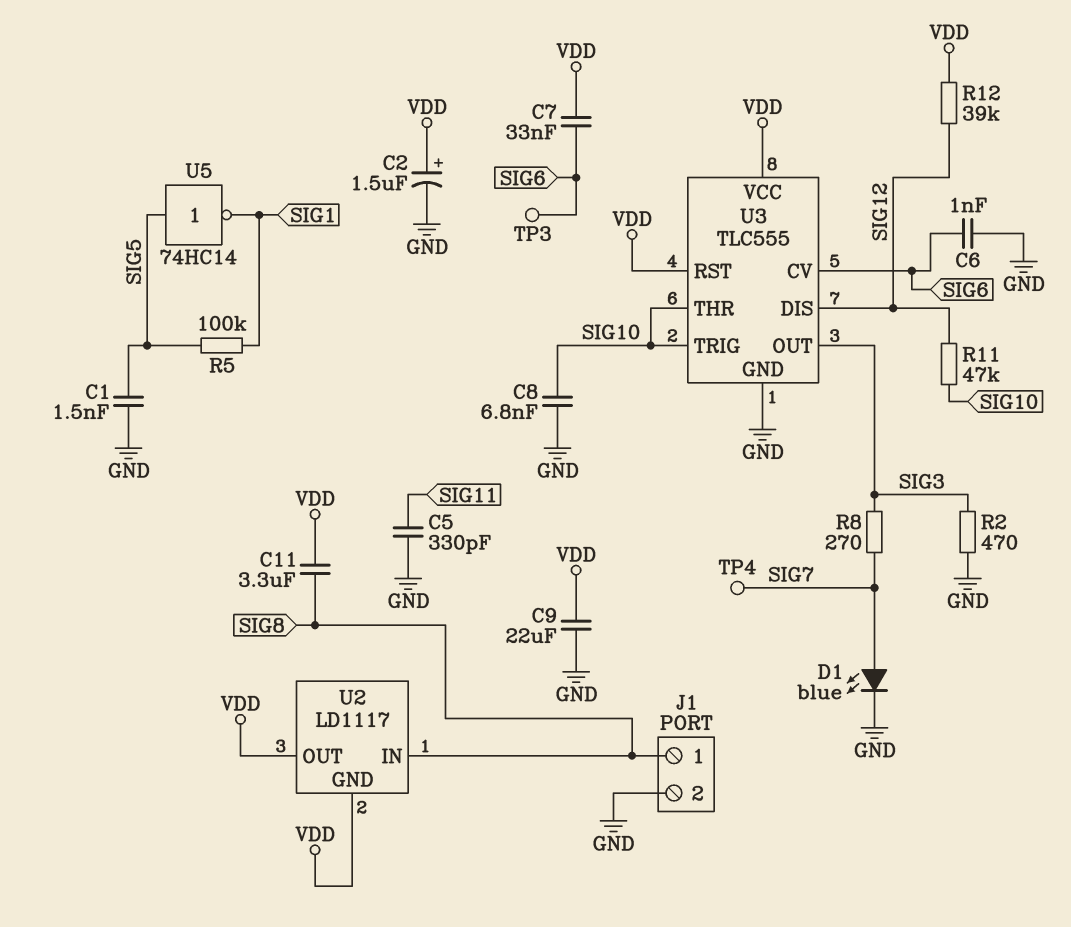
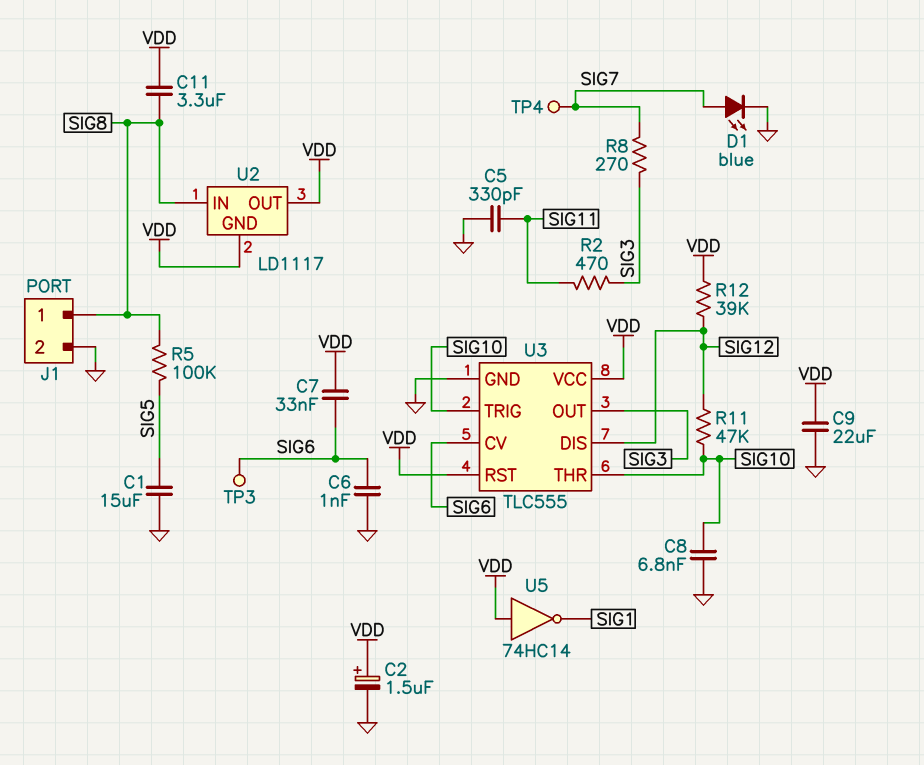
C1: 1.5nF (GND, SIG5) -> 15uF (GND, SIG5)
R2: 470 (GND, SIG3) -> 470 (SIG3, SIG11)
R5: 100k (SIG1, SIG5) -> 100k (SIG5, SIG8)
U5: NOT 74HC14 (in SIG5, out SIG1) -> NOT 74HC14 (in VDD, out SIG1)

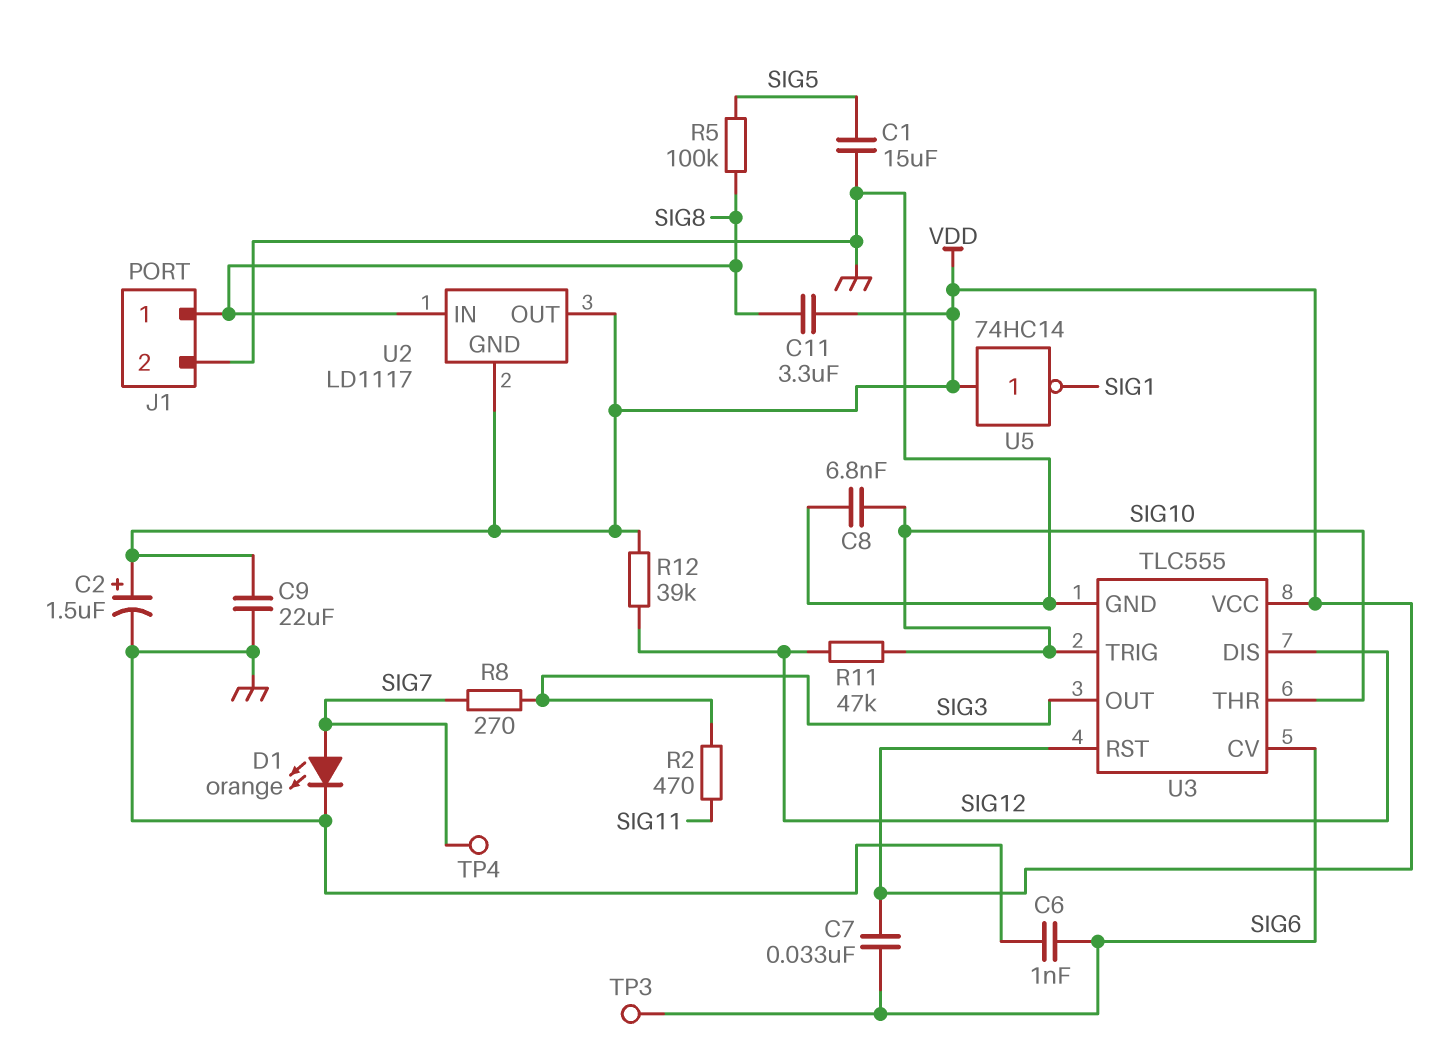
C5: 330pF (GND, SIG11) -> none
D1: LED blue (A SIG7, K GND) -> LED orange (A SIG7, K GND)

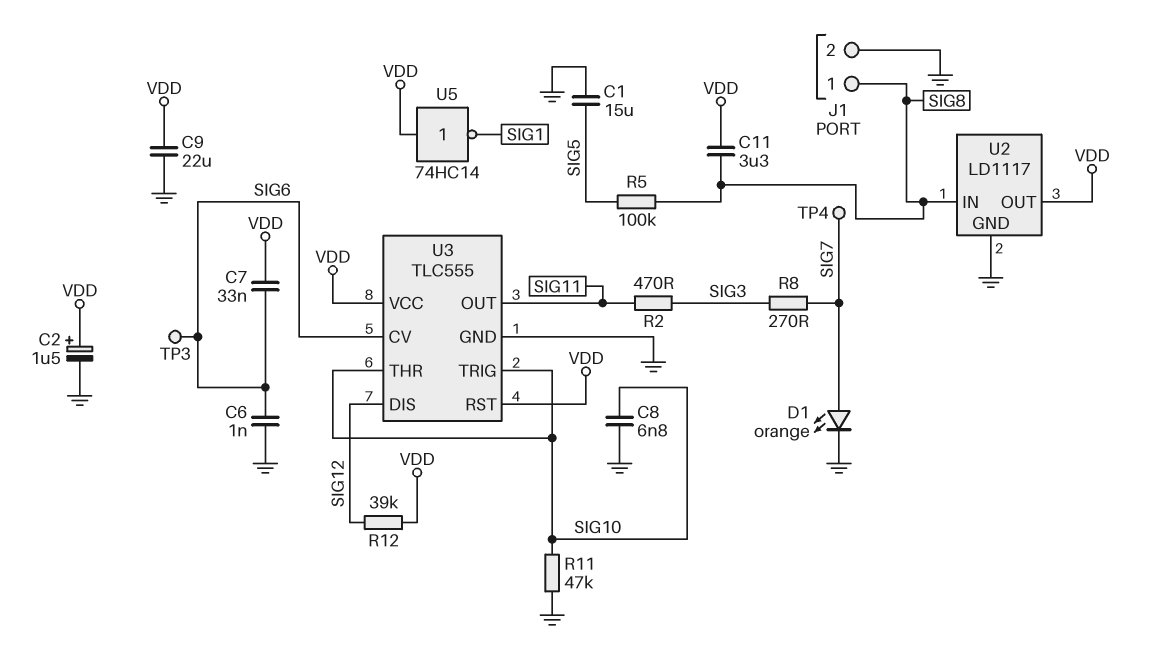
R11: 47k (SIG10, SIG12) -> 47k (GND, SIG10)
U2 pin GND: VDD -> GND
U3 pin OUT: SIG3 -> SIG11

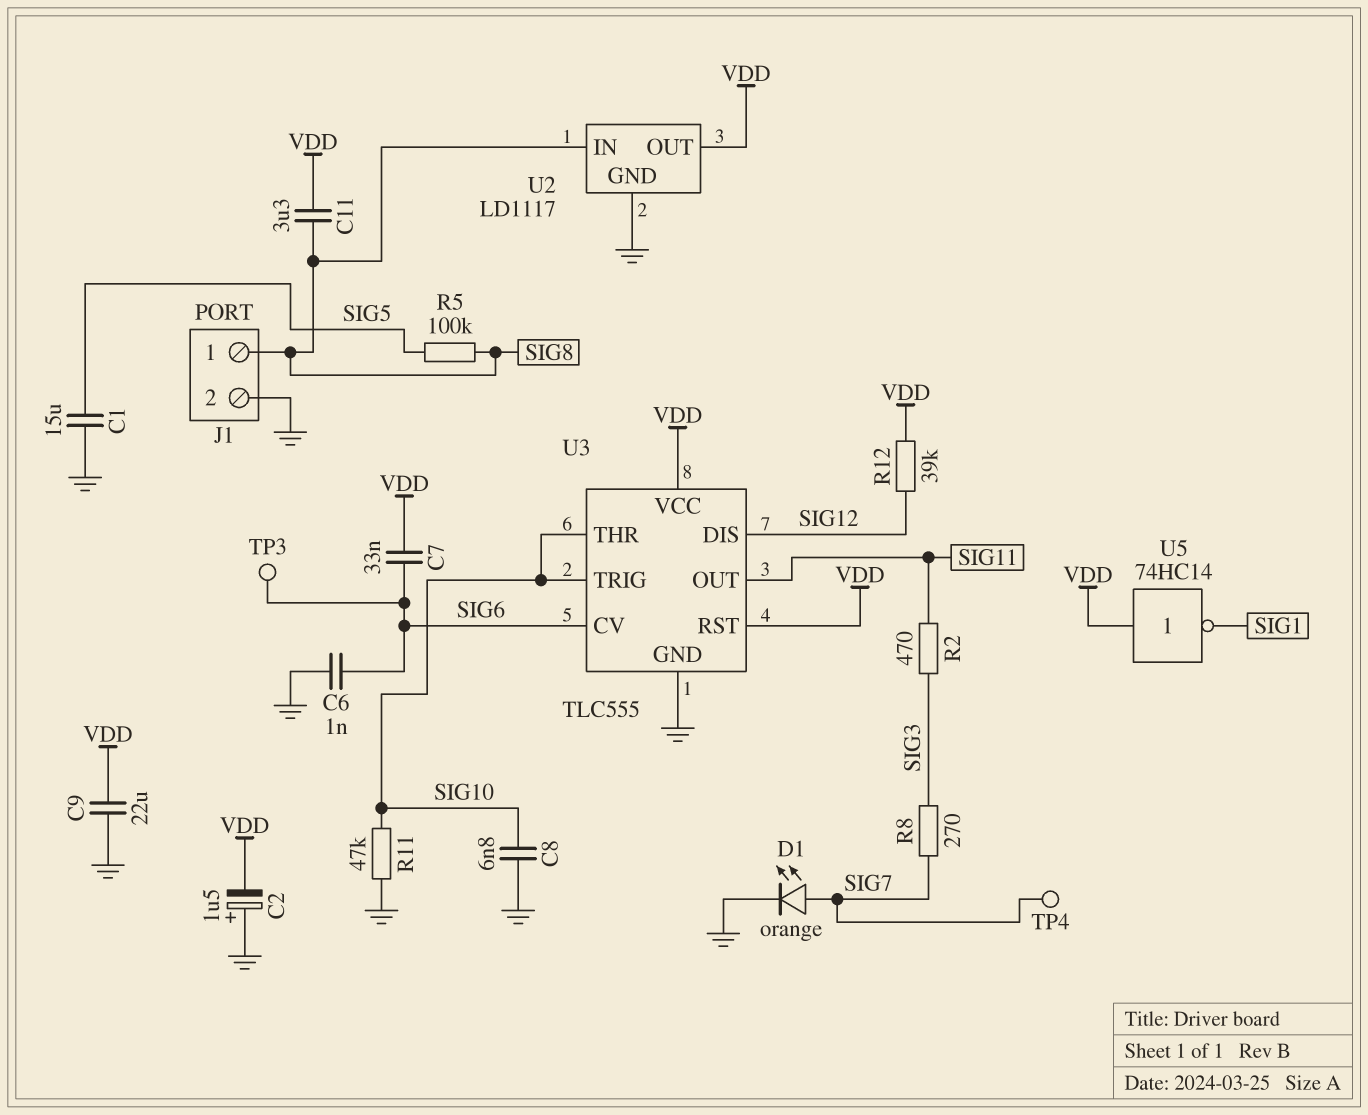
C2: 1.5uF (plus VDD, minus GND) -> 1.5uF (plus GND, minus VDD)

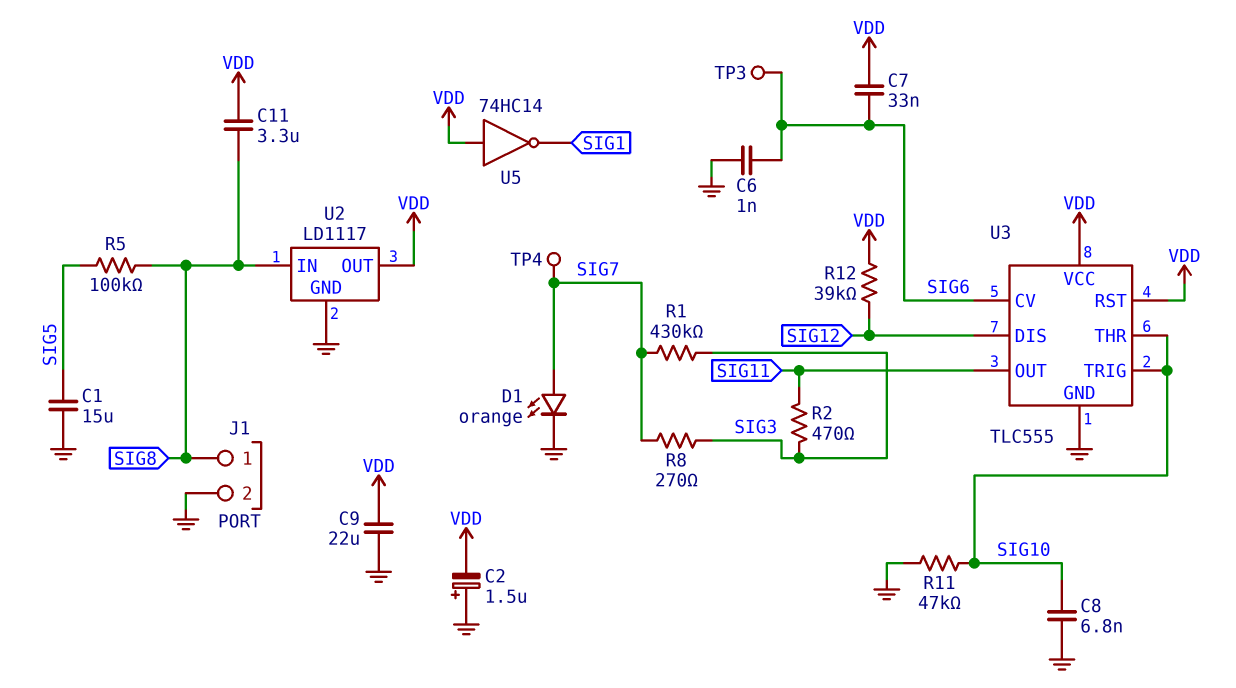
R1: none -> 430k (SIG3, SIG7)

